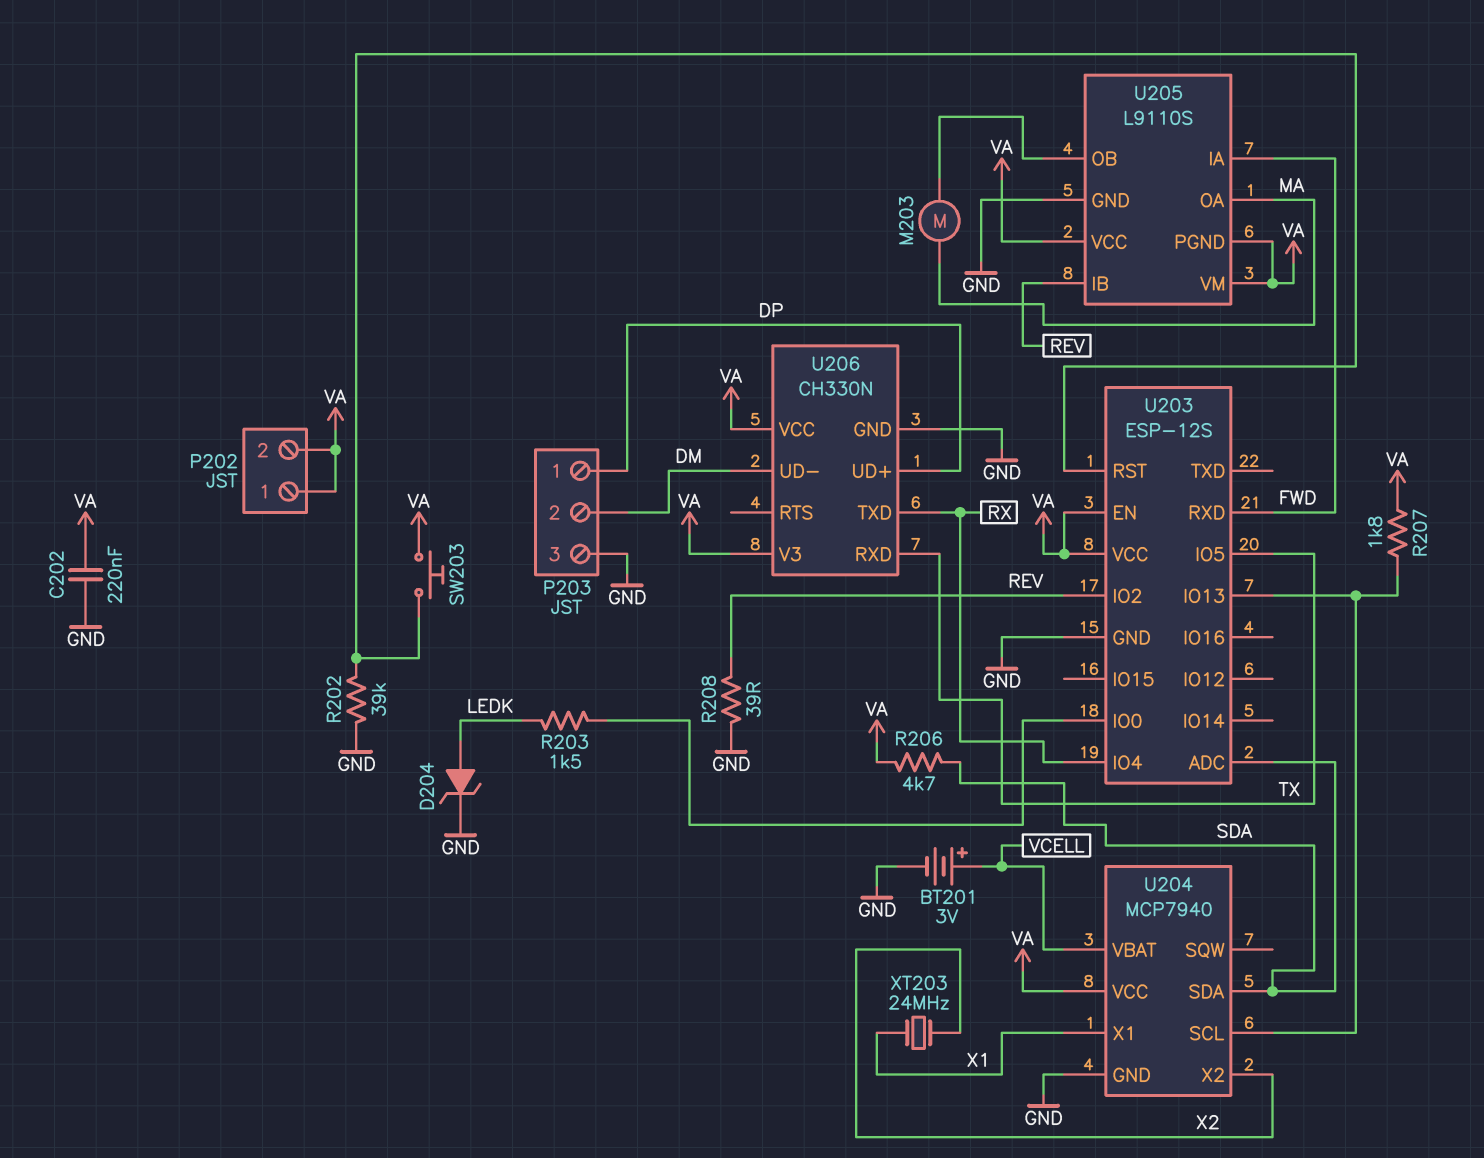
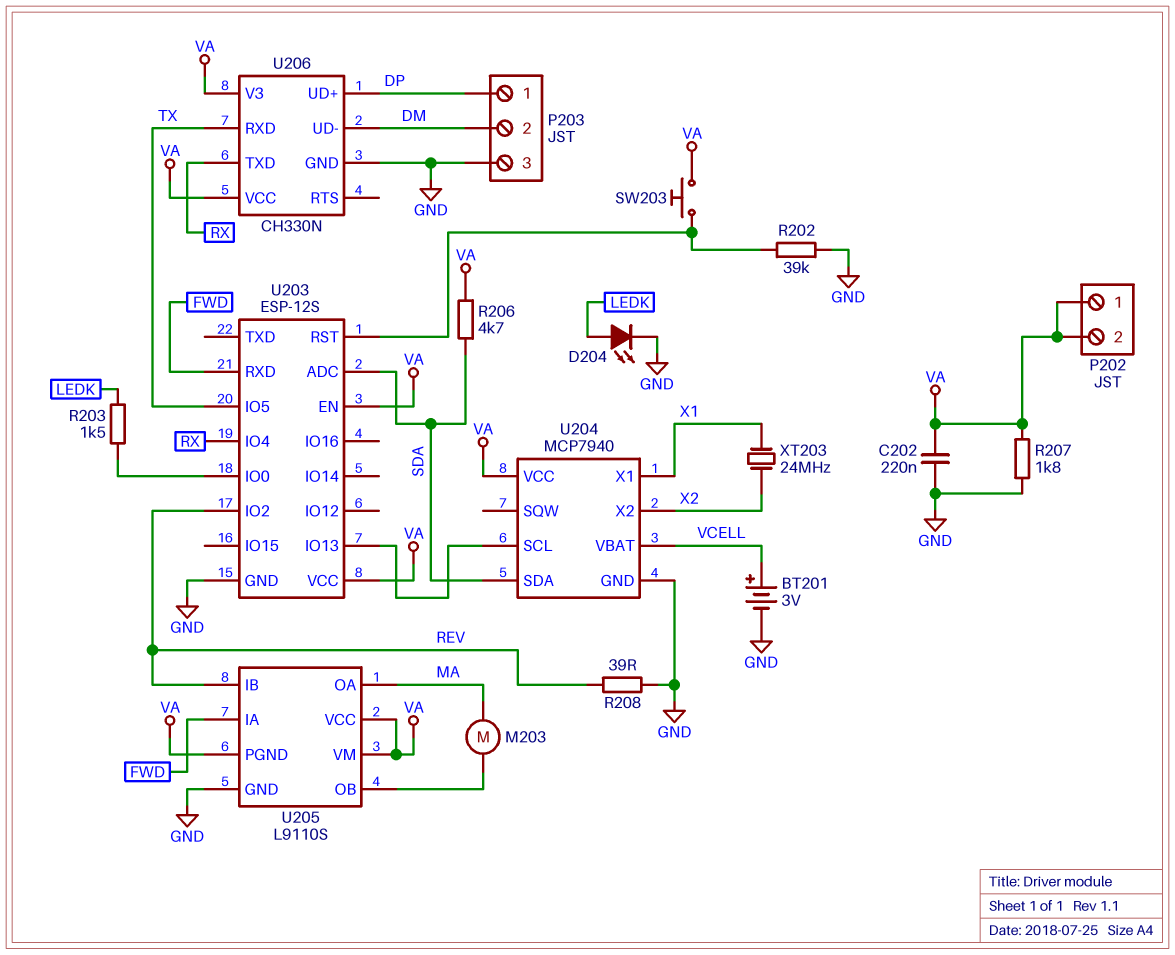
D204: zener (A LEDK, K GND) -> LED (A LEDK, K GND)
R207: 1.8k (U203/IO13, VA) -> 1.8k (GND, VA)

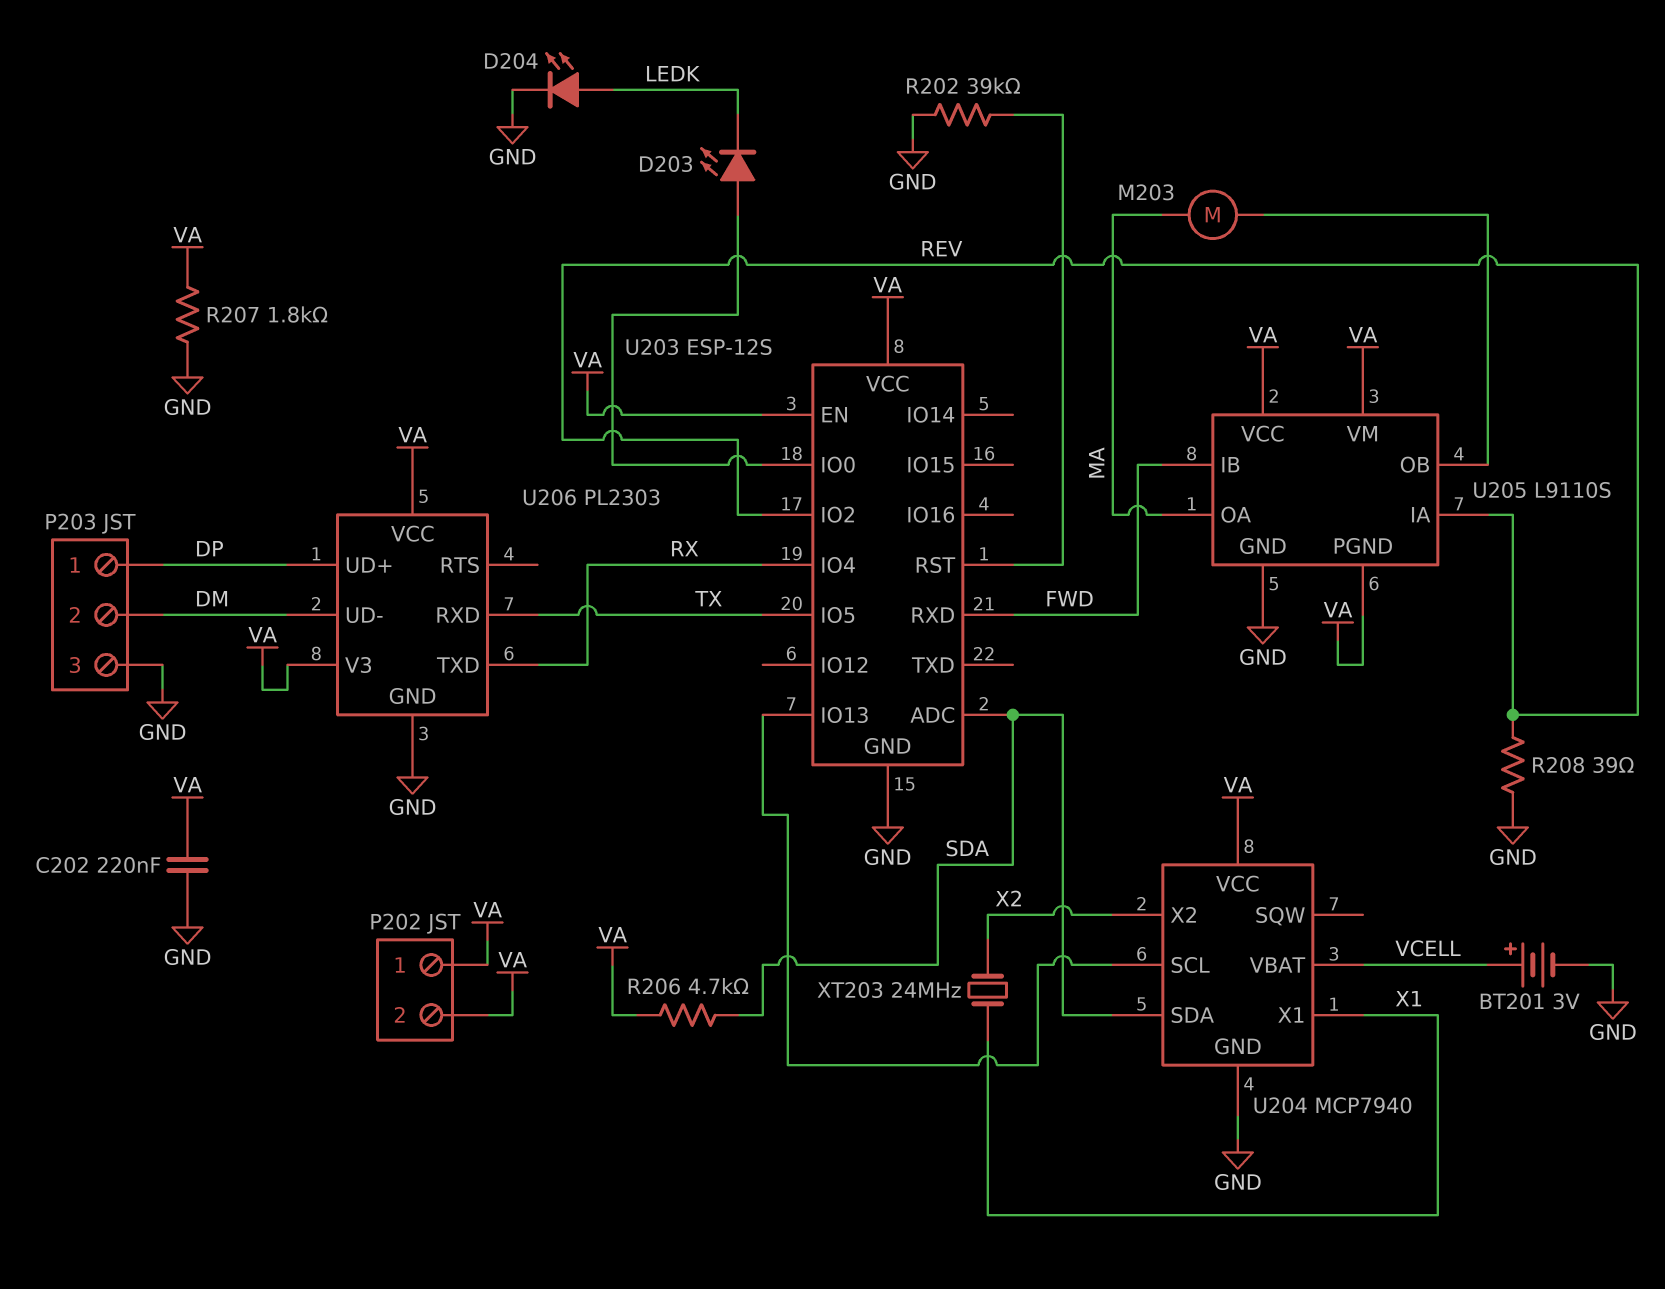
D203: none -> LED (A U203/IO0, K LEDK)
R203: 1.5k (LEDK, U203/IO0) -> none
SW203: button (U203/RST, VA) -> none
U205 pin IA: FWD -> REV
U205 pin IB: REV -> FWD
U206: CH330N -> PL2303

